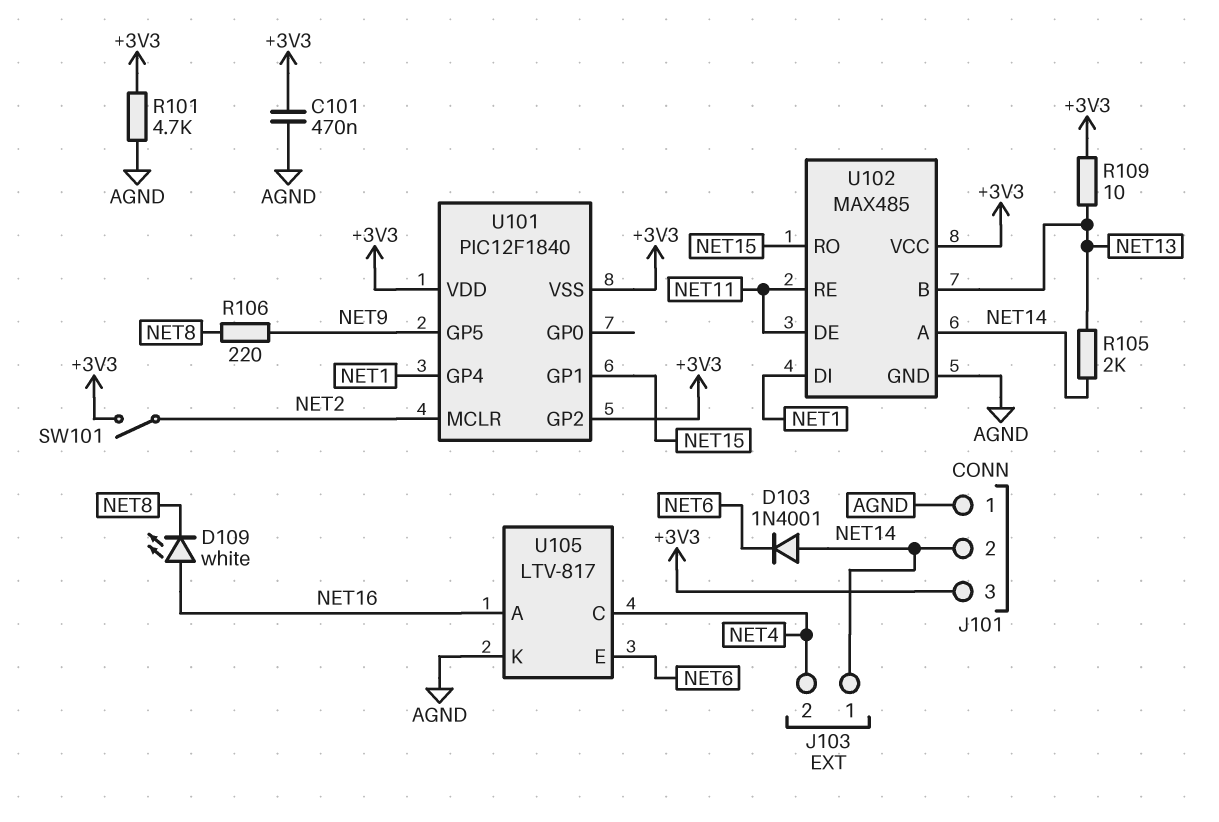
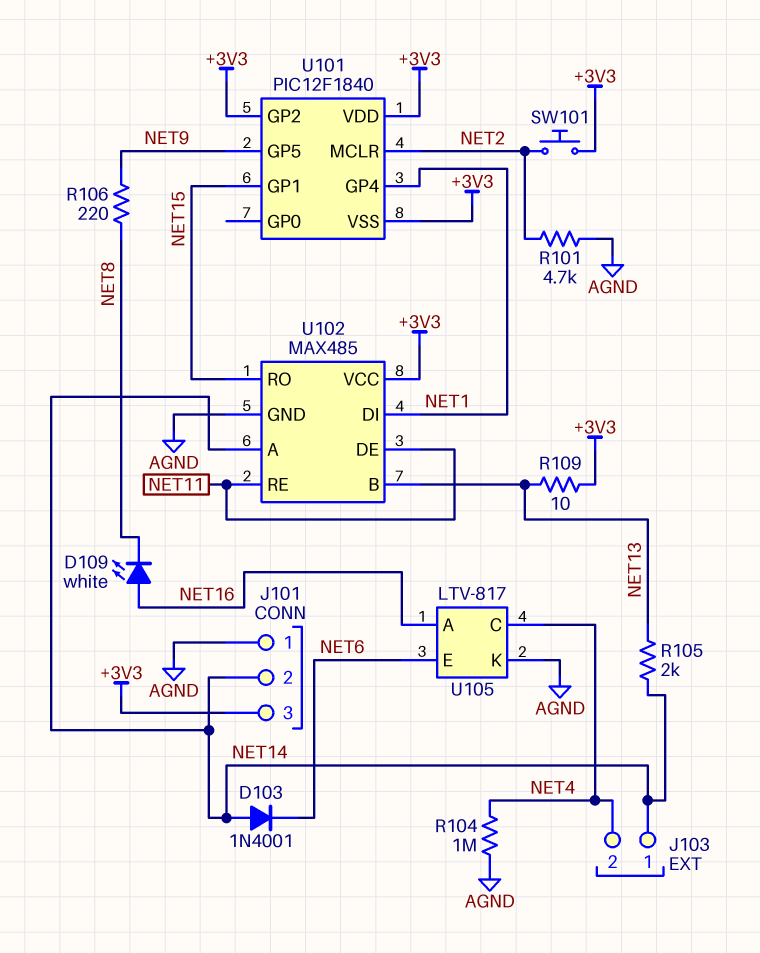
C101: 470nF (+3V3, AGND) -> none
R101: 4.7k (+3V3, AGND) -> 4.7k (AGND, NET2)
R104: none -> 1M (AGND, NET4)
SW101: switch (+3V3, NET2) -> button (+3V3, NET2)

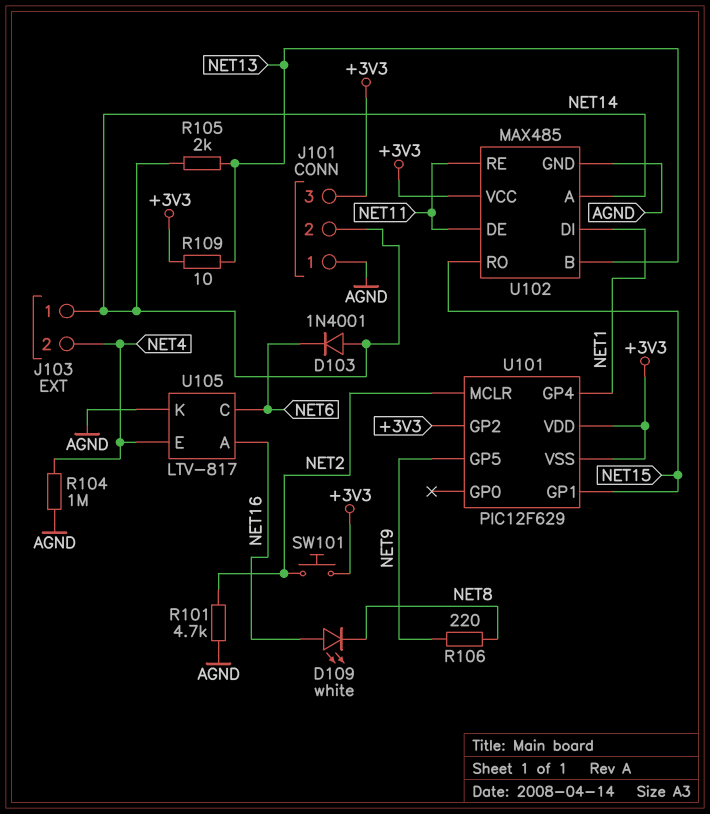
U101: PIC12F1840 -> PIC12F629
U105 pin C: NET4 -> NET6
U105 pin E: NET6 -> NET4

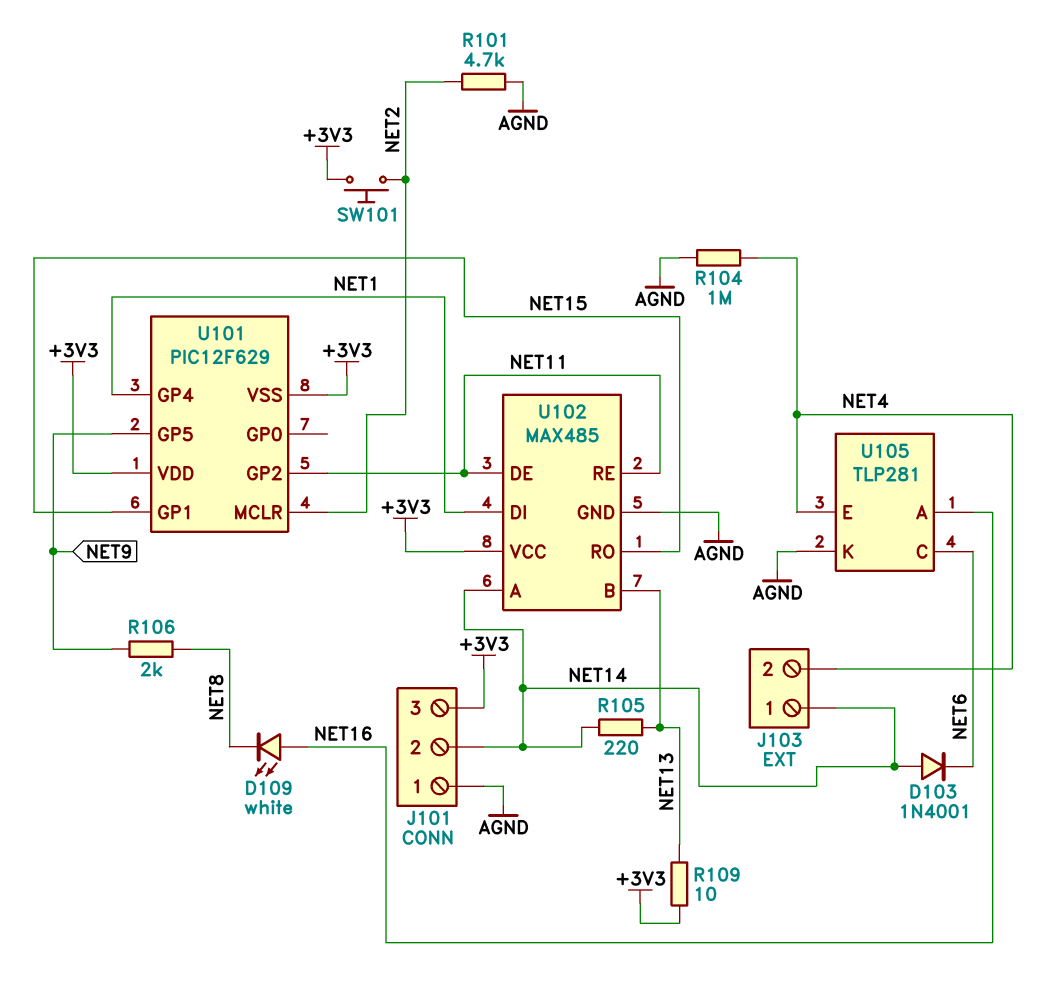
R105: 2k (NET13, NET14) -> 220 (NET13, NET14)
R106: 220 (NET8, NET9) -> 2k (NET8, NET9)
U101 pin GP2: +3V3 -> NET11
U105: LTV-817 -> TLP281

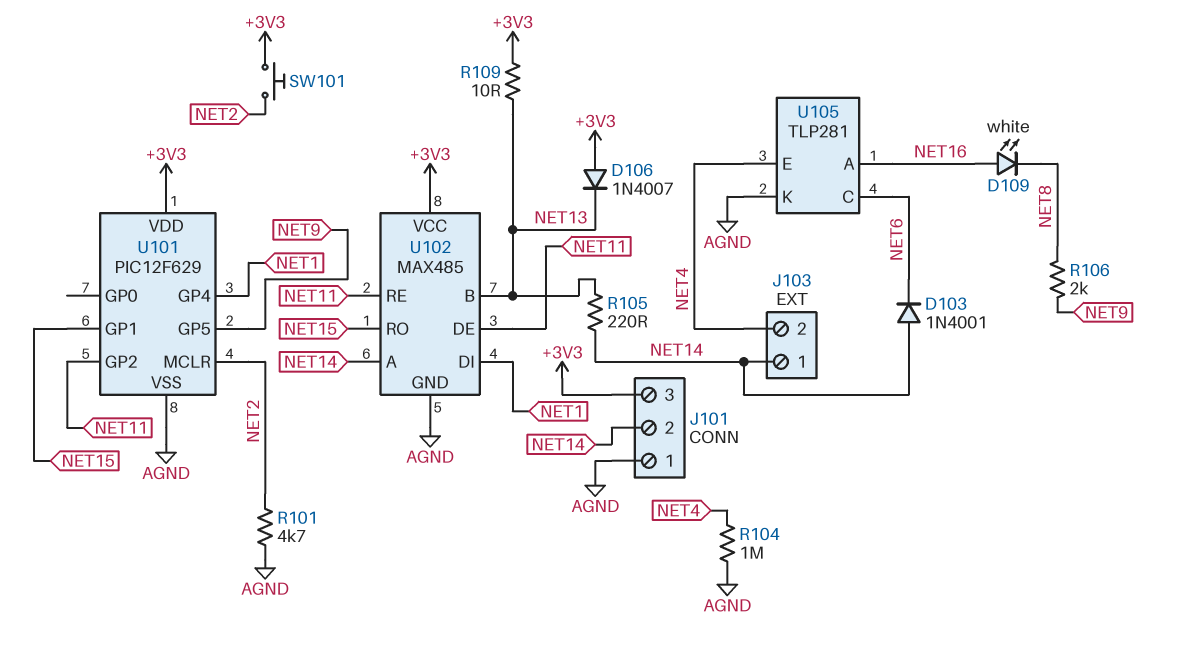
D106: none -> diode 1N4007 (A +3V3, K NET13)
U101 pin VSS: +3V3 -> AGND

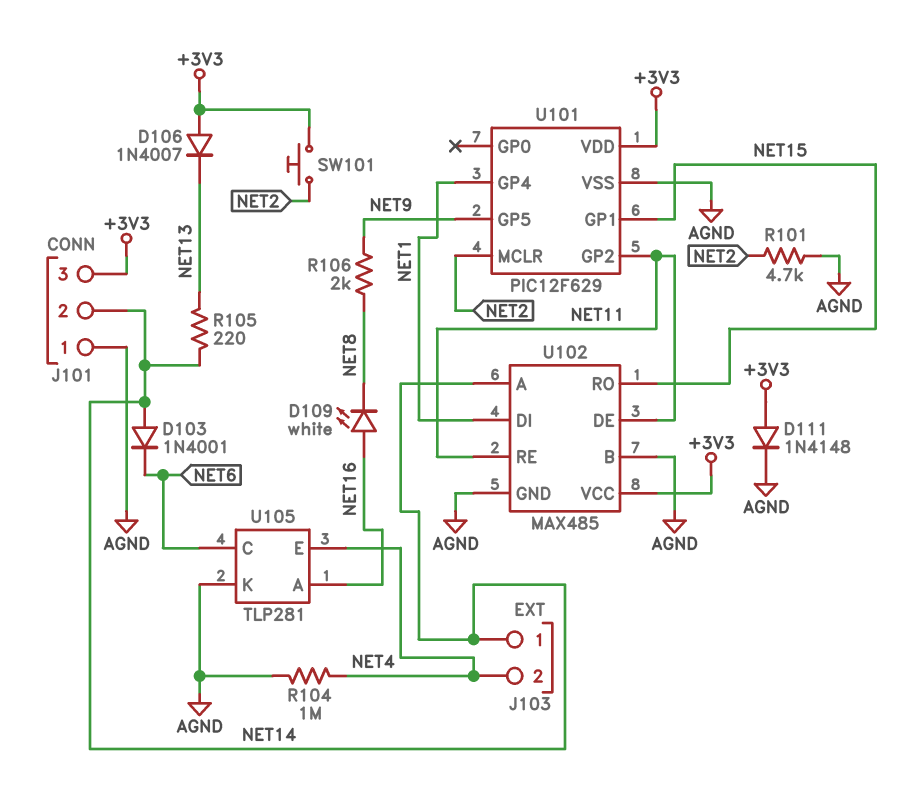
D111: none -> diode 1N4148 (A +3V3, K AGND)
R109: 10 (+3V3, NET13) -> none
U102 pin B: NET13 -> AGND

